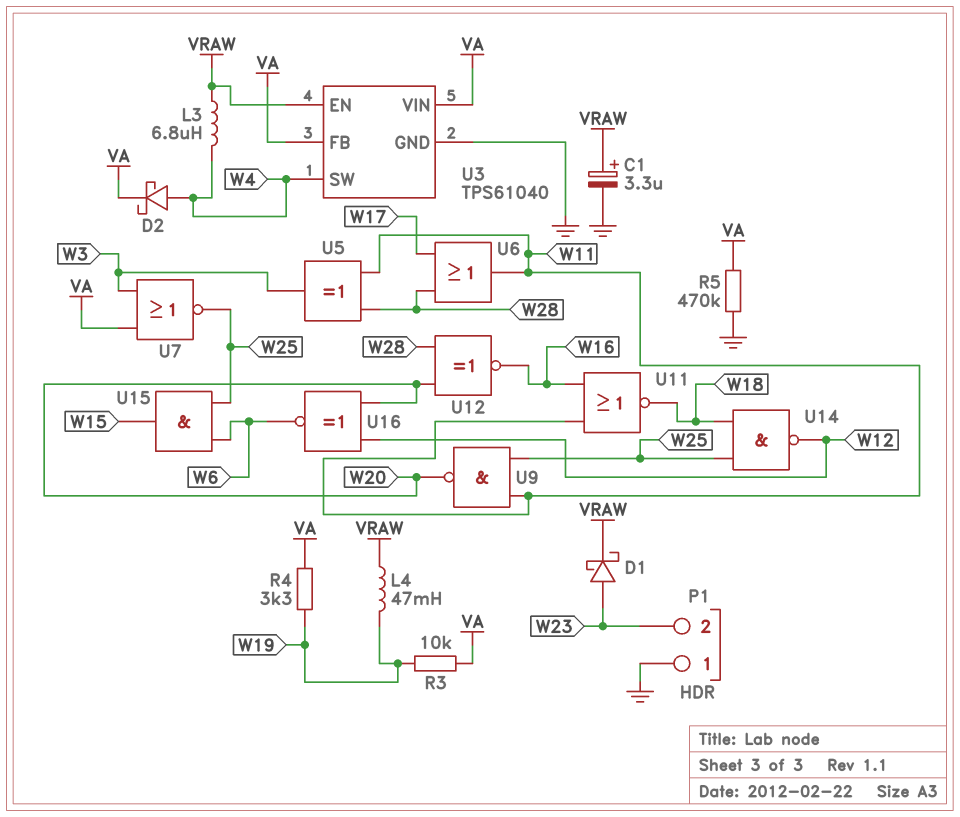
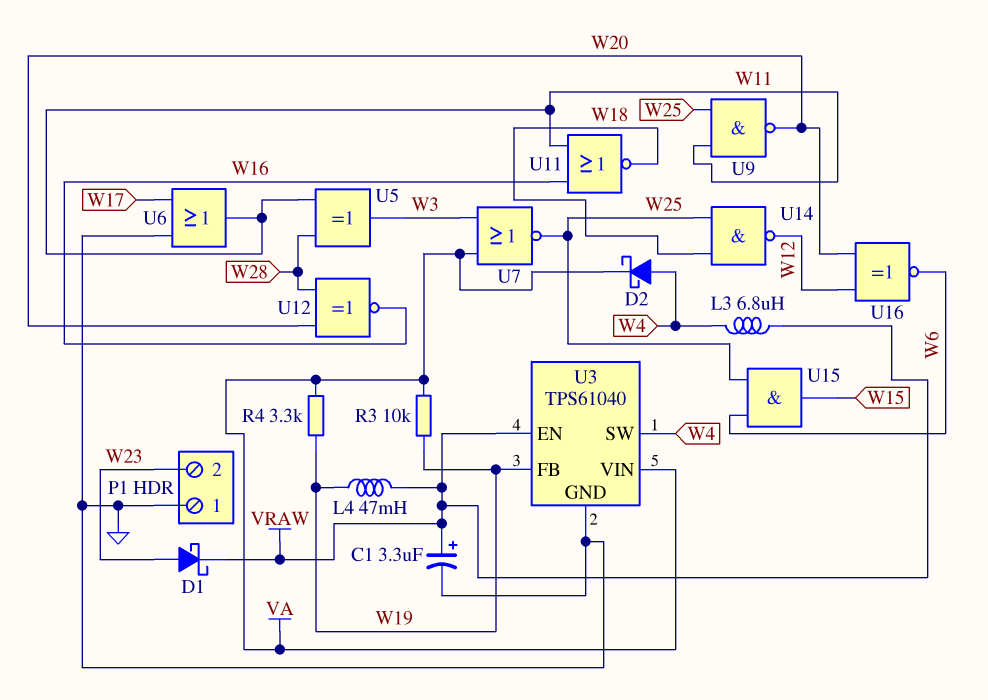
R5: 470k (GND, VA) -> none
U3 pin FB: VA -> W19
U6: OR (in W17, in W28, out W11) -> OR (in GND, in W17, out W11)

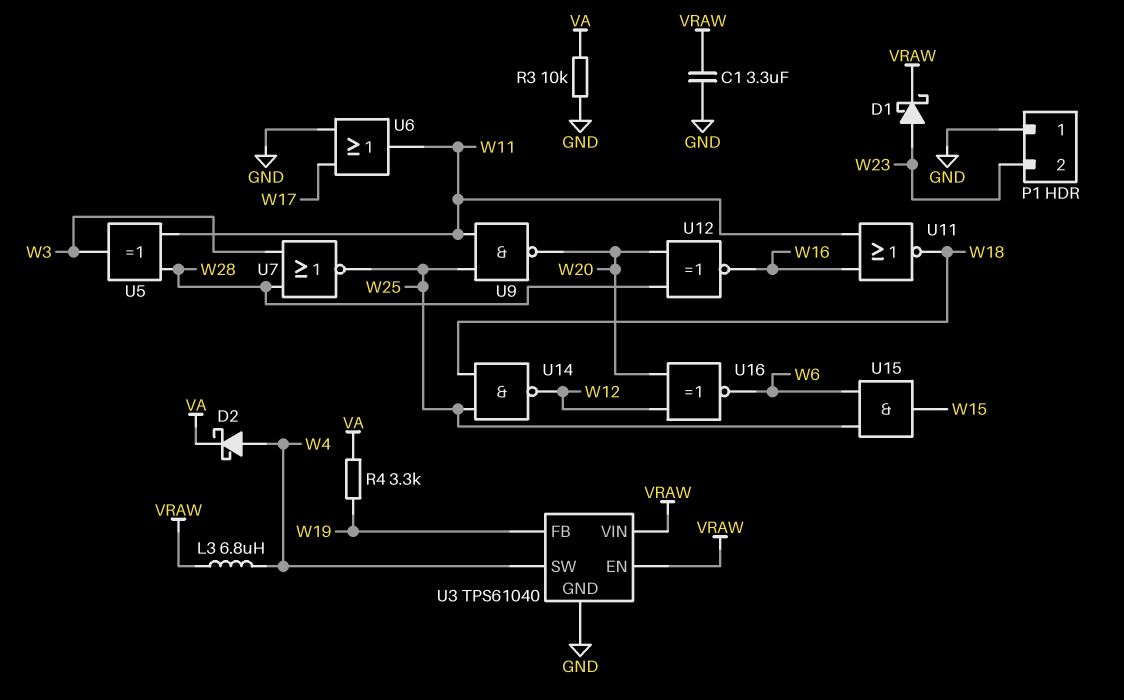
C1: 3.3uF (plus VRAW, minus GND) -> 3.3uF (GND, VRAW)
L4: 47mH (VRAW, W19) -> none
R3: 10k (VA, W19) -> 10k (GND, VA)
U3 pin VIN: VA -> VRAW
U7: NOR (in VA, in W3, out W25) -> NOR (in W3, in W28, out W25)

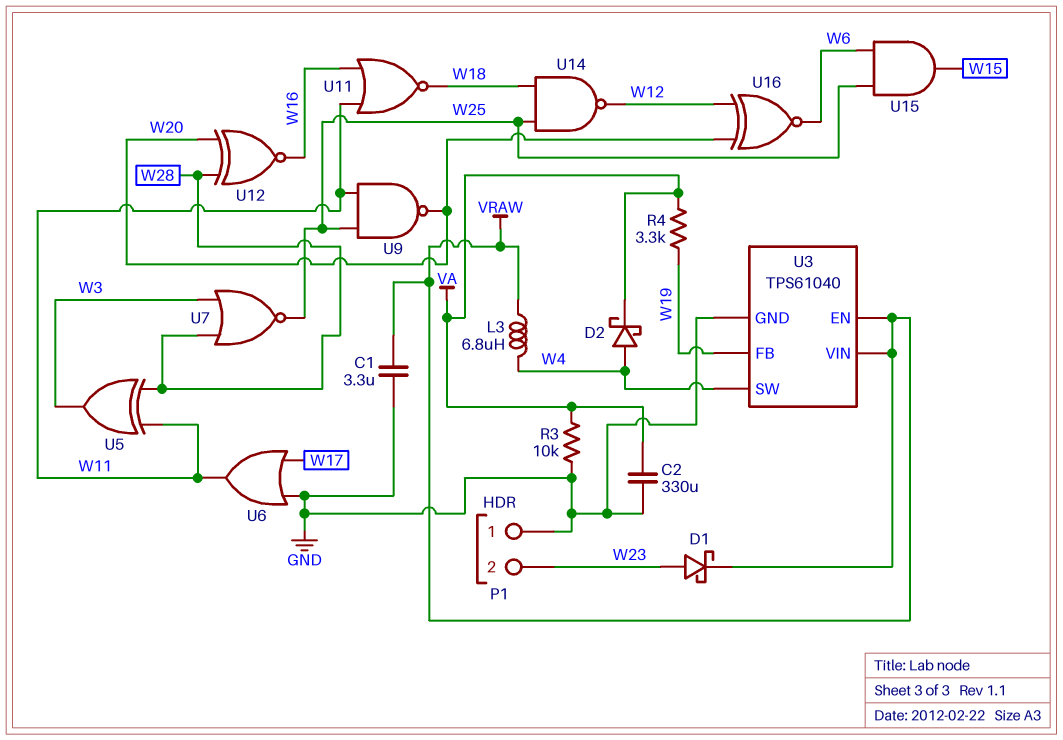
C2: none -> 330uF (GND, VA)

